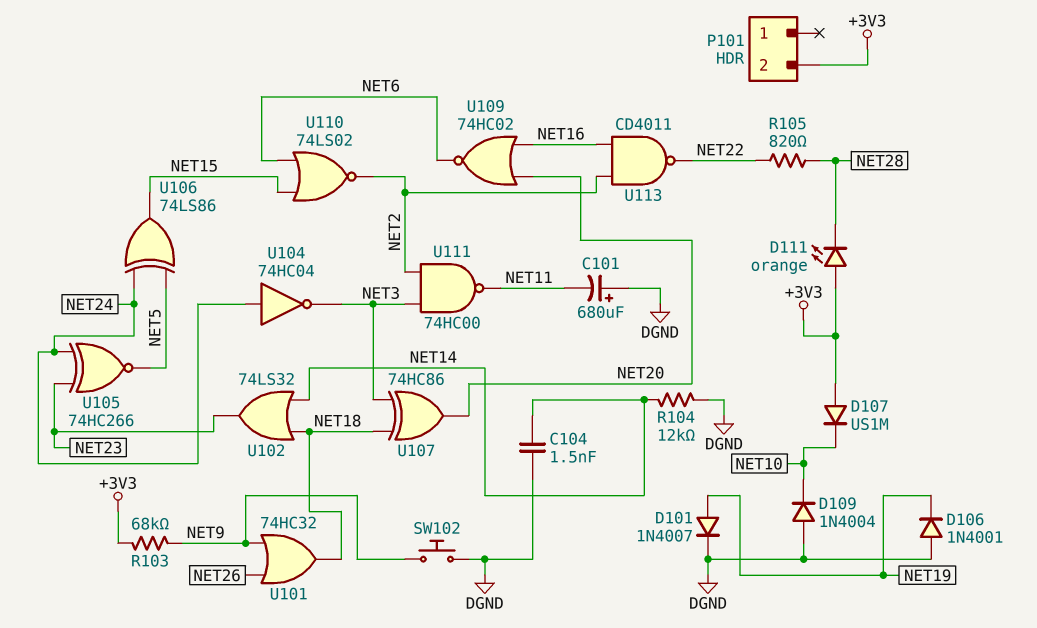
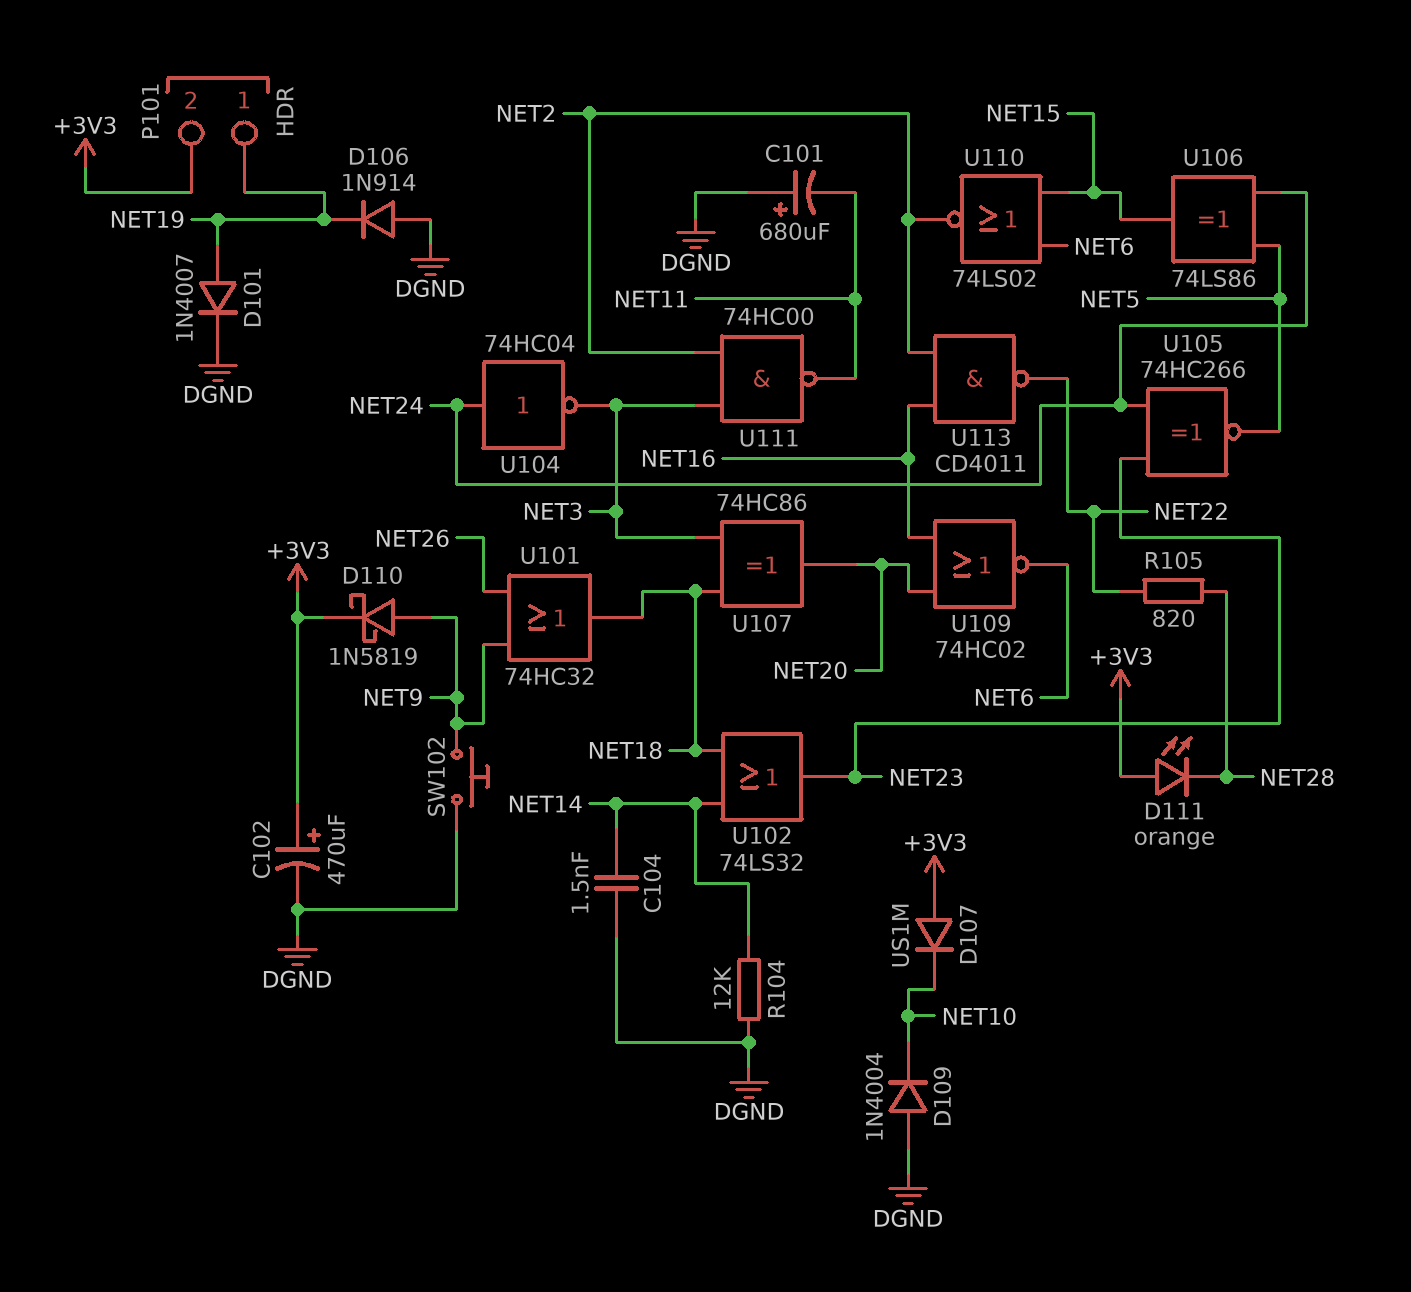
C102: none -> 470uF (plus +3V3, minus DGND)
D106: diode 1N4001 (A DGND, K NET19) -> diode 1N914 (A DGND, K NET19)
D110: none -> schottky 1N5819 (A NET9, K +3V3)
P101 pin 1: none -> NET19
R103: 68k (+3V3, NET9) -> none

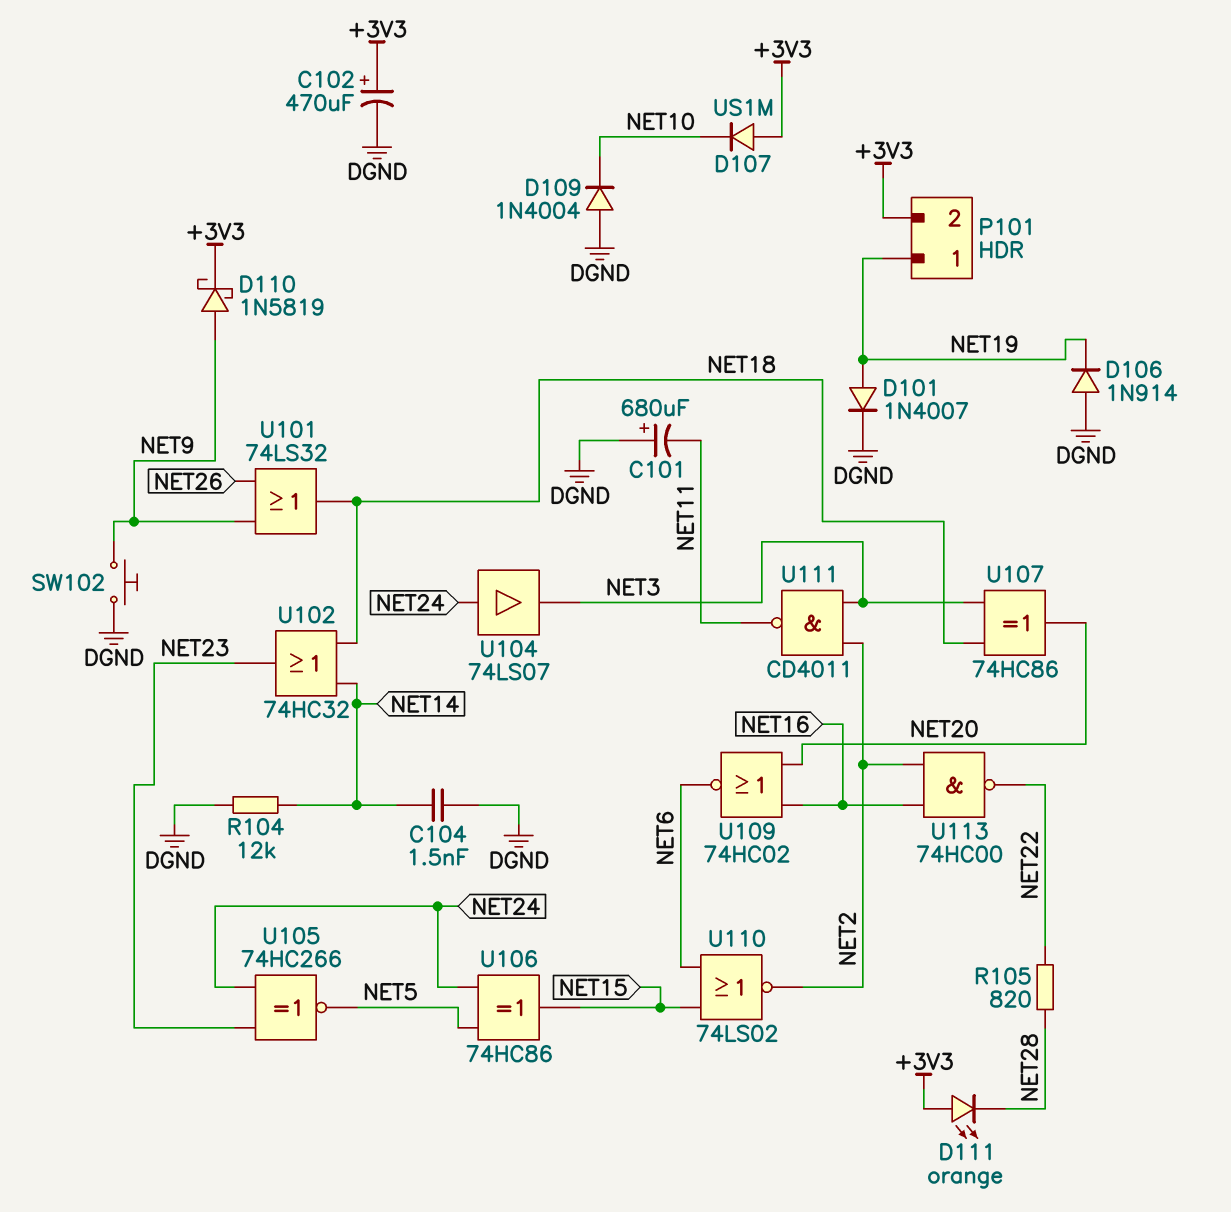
U101: OR 74HC32 (in NET9, in NET26, out NET18) -> OR 74LS32 (in NET9, in NET26, out NET18)
U102: OR 74LS32 (in NET14, in NET18, out NET23) -> OR 74HC32 (in NET14, in NET18, out NET23)
U104: NOT 74HC04 (in NET24, out NET3) -> buffer 74LS07 (in NET24, out NET3)
U106: XOR 74LS86 (in NET5, in NET24, out NET15) -> XOR 74HC86 (in NET5, in NET24, out NET15)
U111: NAND 74HC00 (in NET2, in NET3, out NET11) -> NAND CD4011 (in NET2, in NET3, out NET11)
U113: NAND CD4011 (in NET2, in NET16, out NET22) -> NAND 74HC00 (in NET2, in NET16, out NET22)

